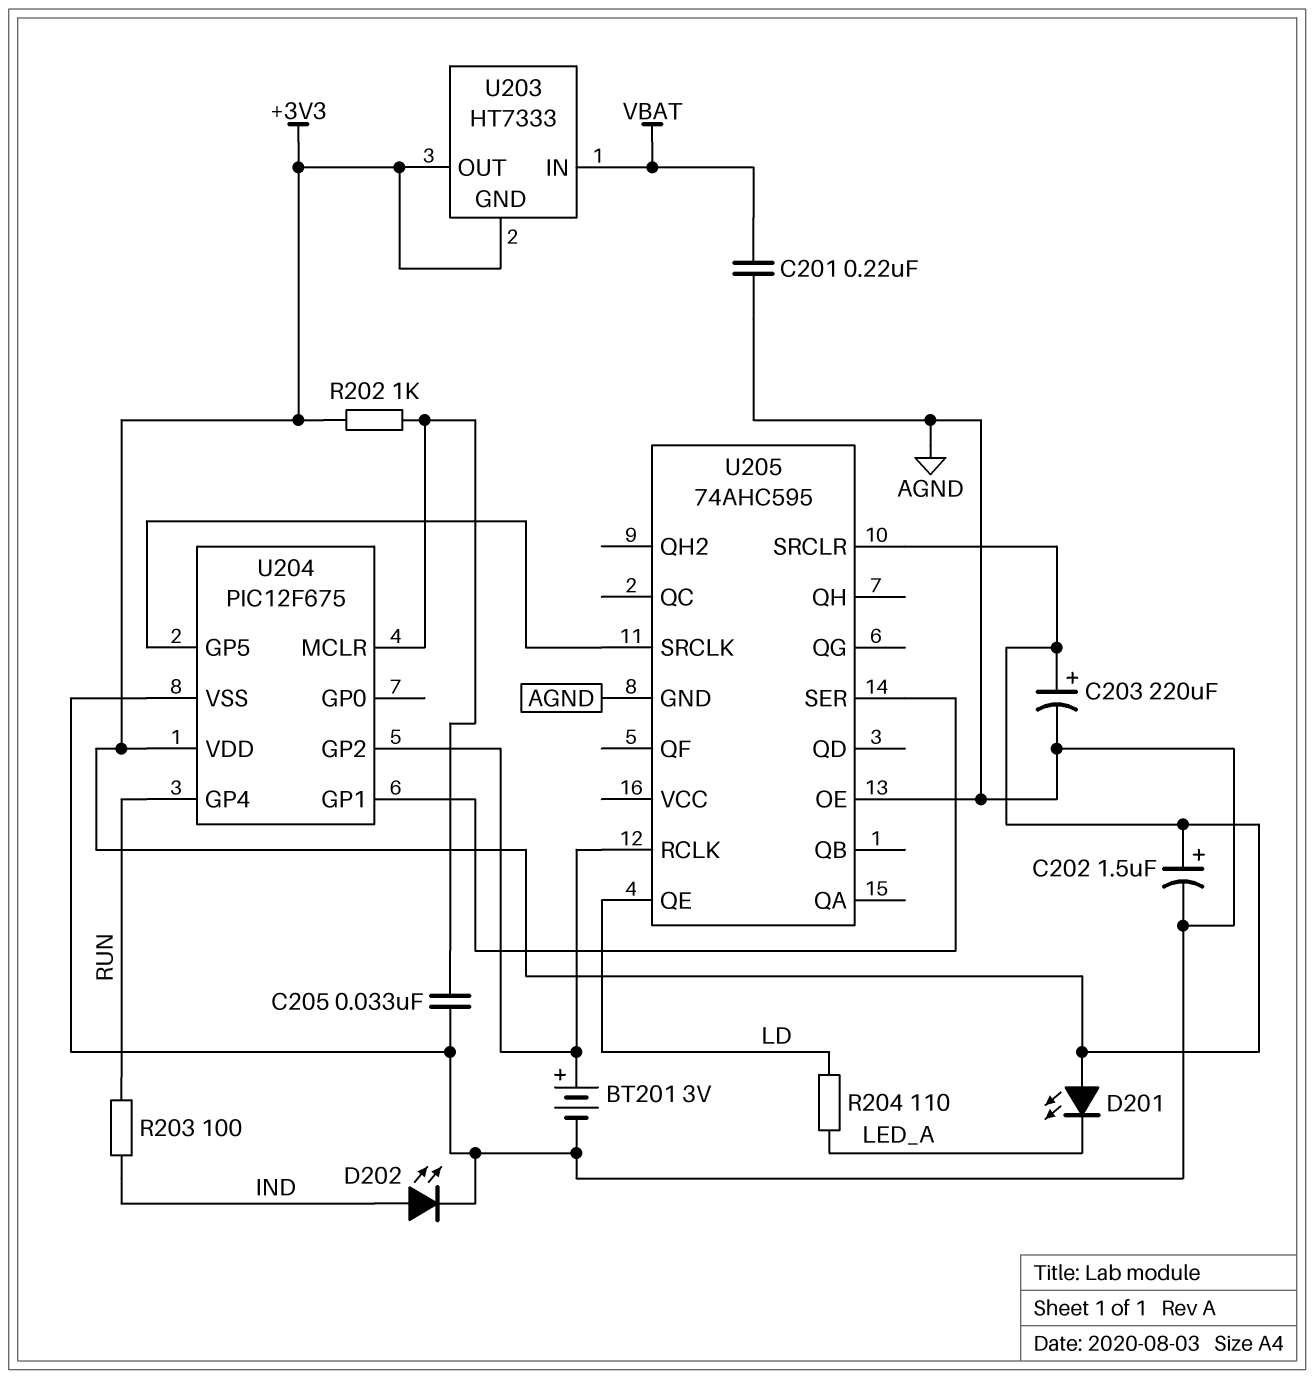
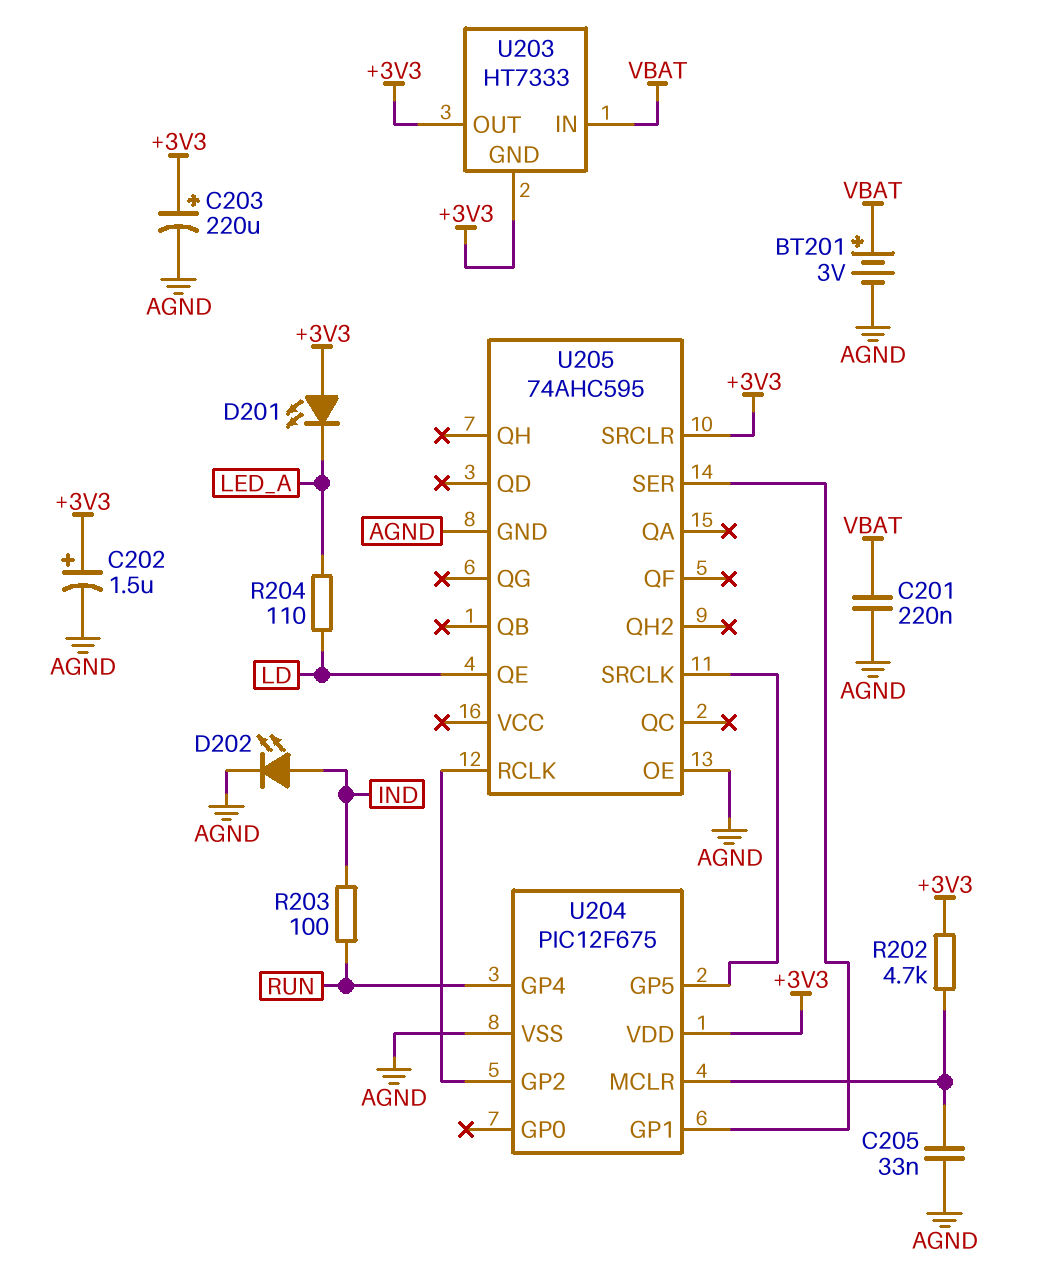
BT201: 3V (plus U204/GP2, minus AGND) -> 3V (plus VBAT, minus AGND)
R202: 1k (+3V3, U204/MCLR) -> 4.7k (+3V3, U204/MCLR)

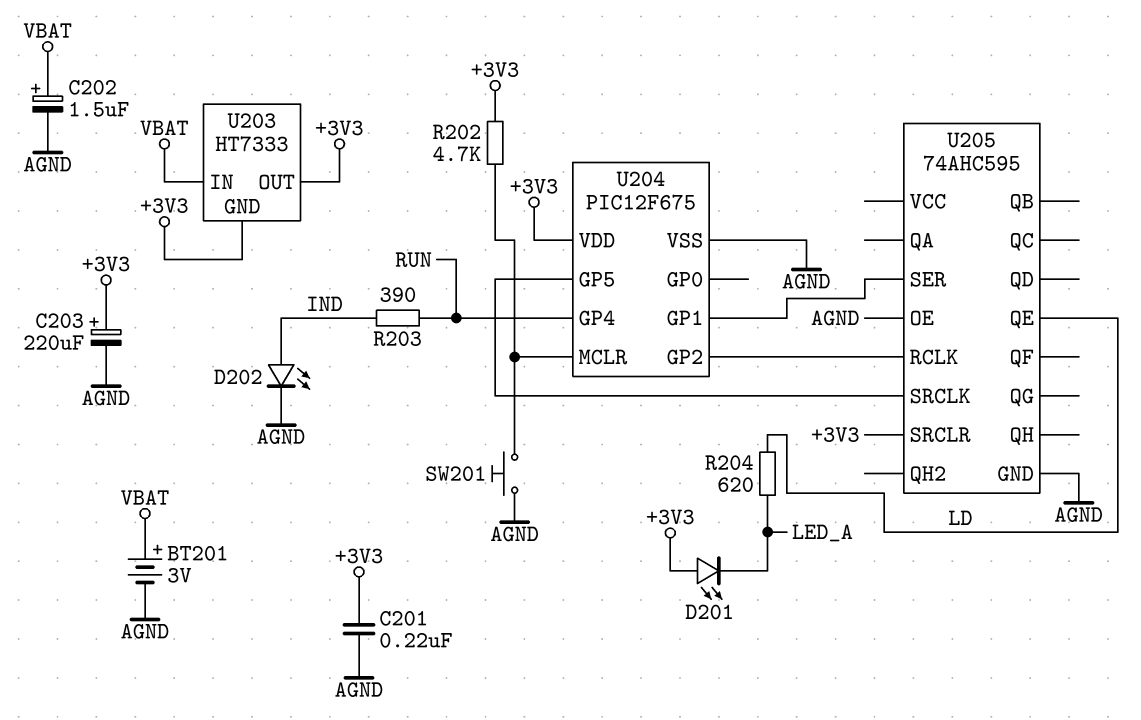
C201: 220nF (AGND, VBAT) -> 220nF (+3V3, AGND)
C202: 1.5uF (plus +3V3, minus AGND) -> 1.5uF (plus VBAT, minus AGND)
C205: 33nF (AGND, U204/MCLR) -> none
R203: 100 (IND, RUN) -> 390 (IND, RUN)
R204: 110 (LD, LED_A) -> 620 (LD, LED_A)
SW201: none -> button (AGND, U204/MCLR)

